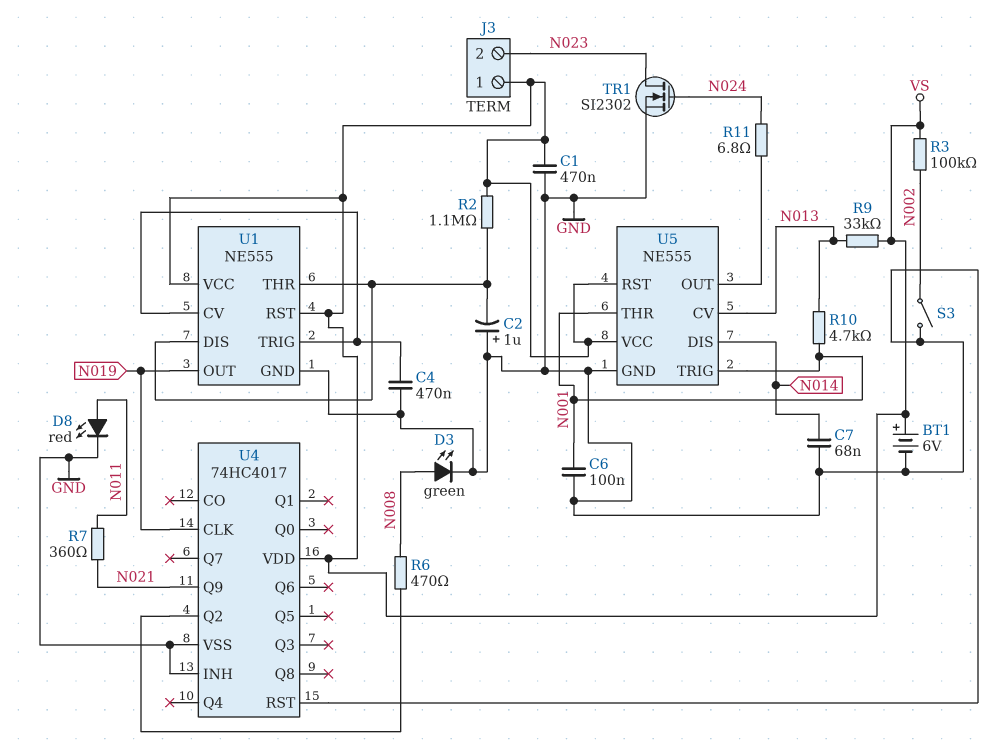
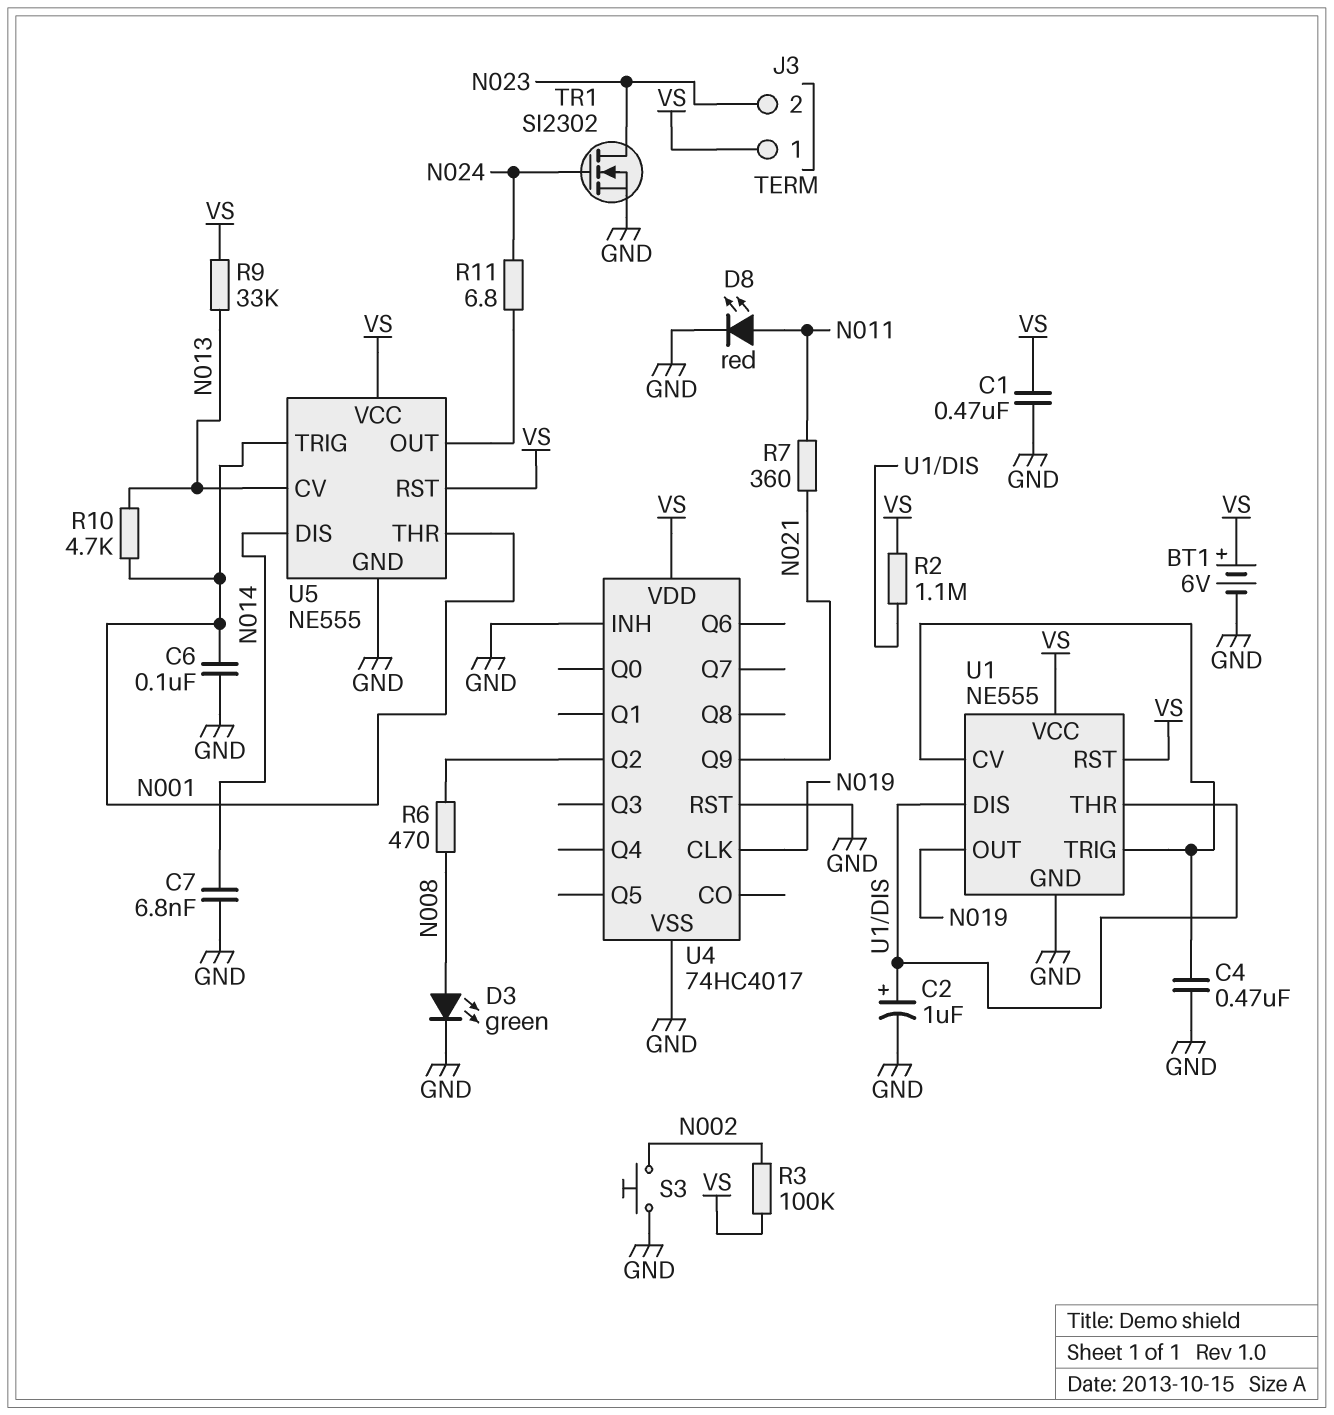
C2: 1uF (plus GND, minus U1/DIS) -> 1uF (plus U1/DIS, minus GND)
C7: 68nF (GND, N014) -> 6.8nF (GND, N014)
S3: switch (GND, N002) -> button (GND, N002)

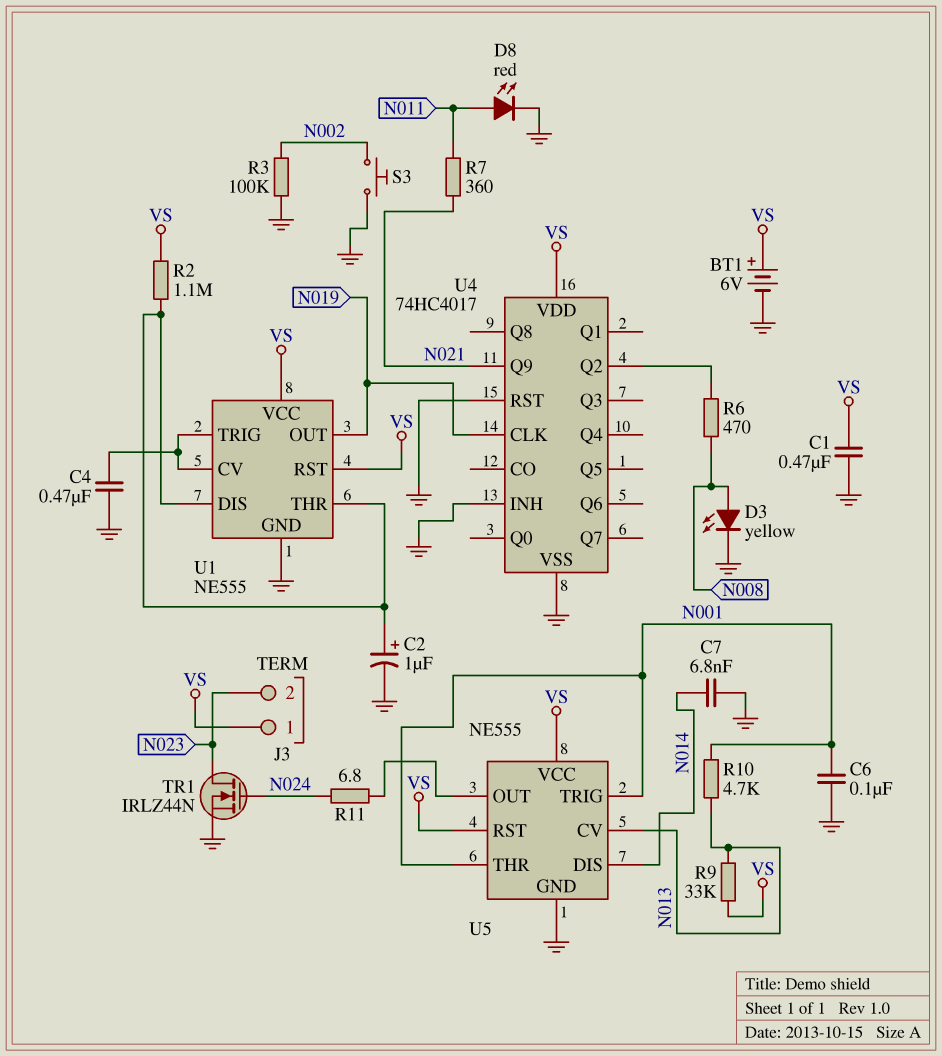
D3: LED green (A N008, K GND) -> LED yellow (A N008, K GND)
R3: 100k (N002, VS) -> 100k (GND, N002)
TR1: NMOS SI2302 (G N024, D N023, S GND) -> NMOS IRLZ44N (G N024, D N023, S GND)

